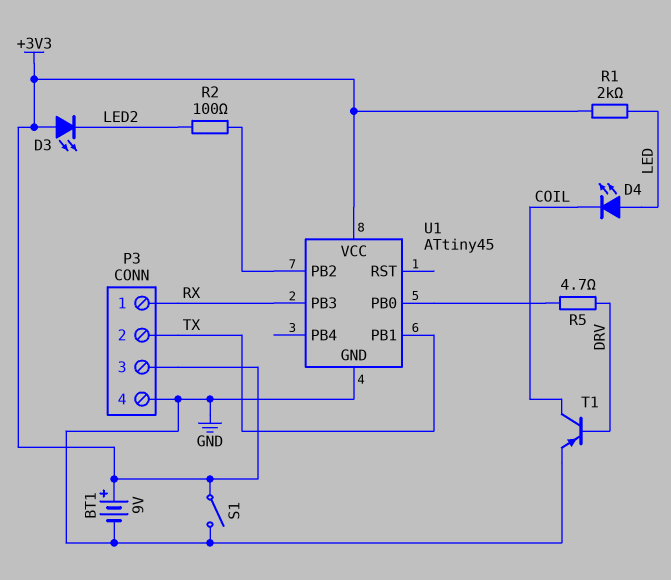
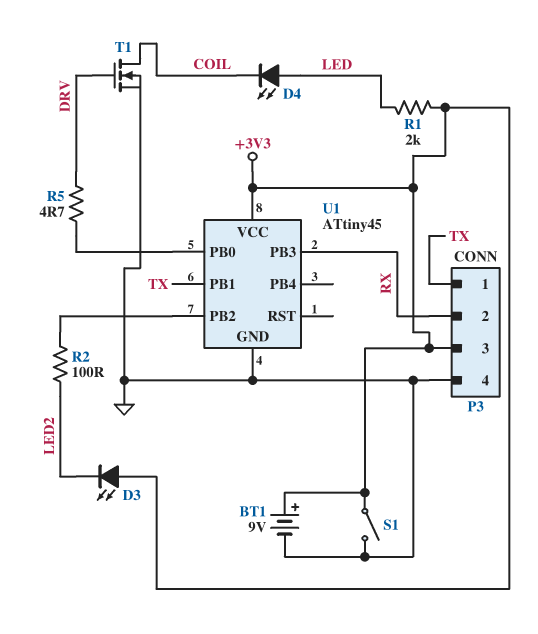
P3 pin 1: RX -> TX
P3 pin 2: TX -> RX
T1: PNP (B DRV, C COIL, E GND) -> NMOS (G DRV, D COIL, S GND)

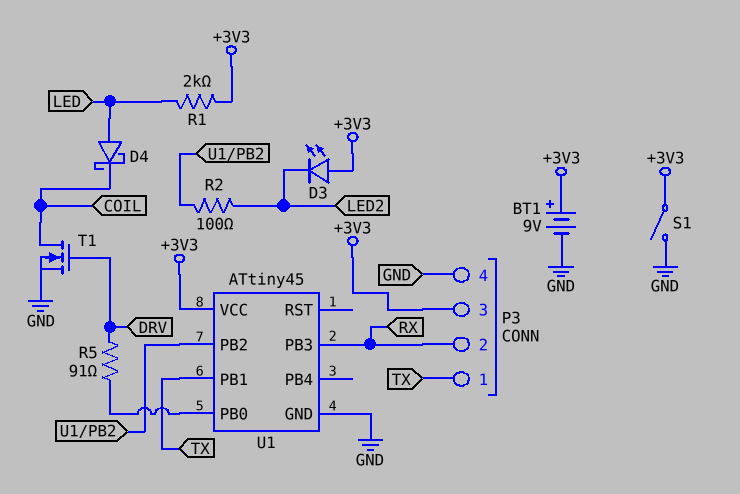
D4: LED (A LED, K COIL) -> schottky (A LED, K COIL)
R5: 4.7 (DRV, U1/PB0) -> 91 (DRV, U1/PB0)

